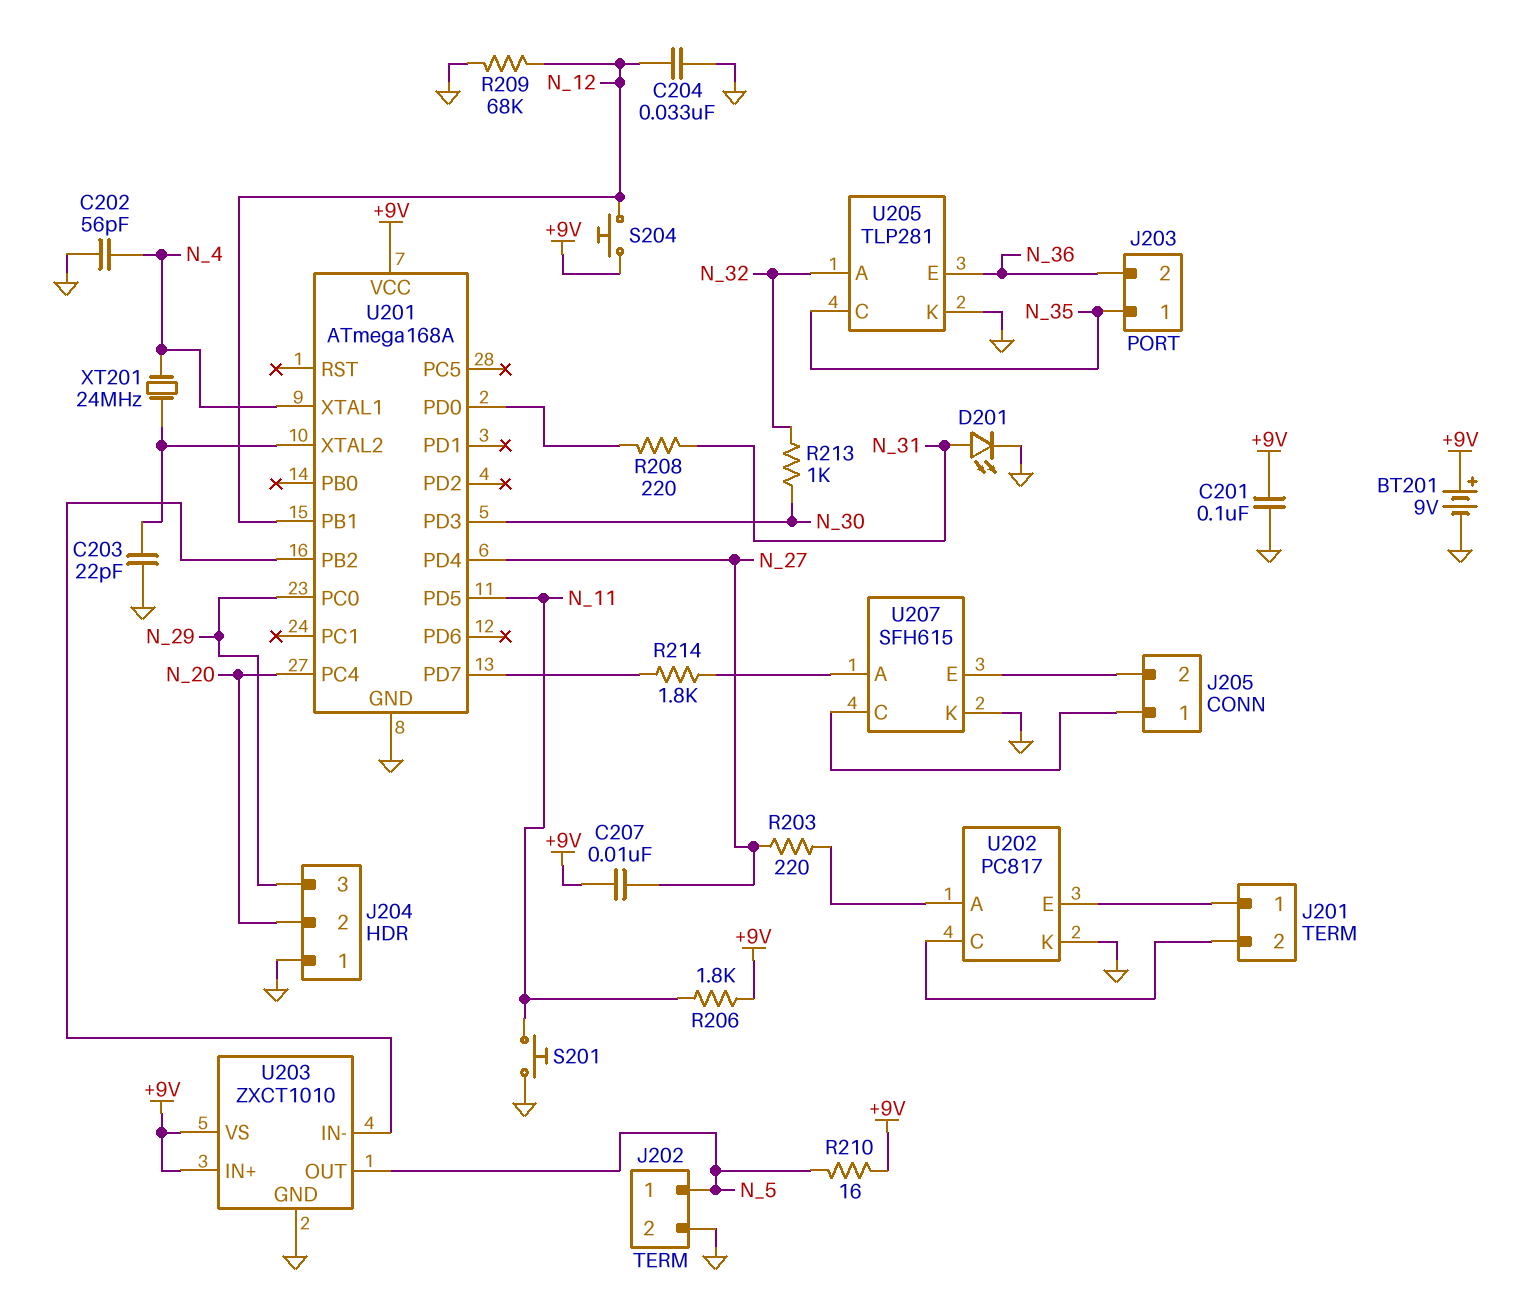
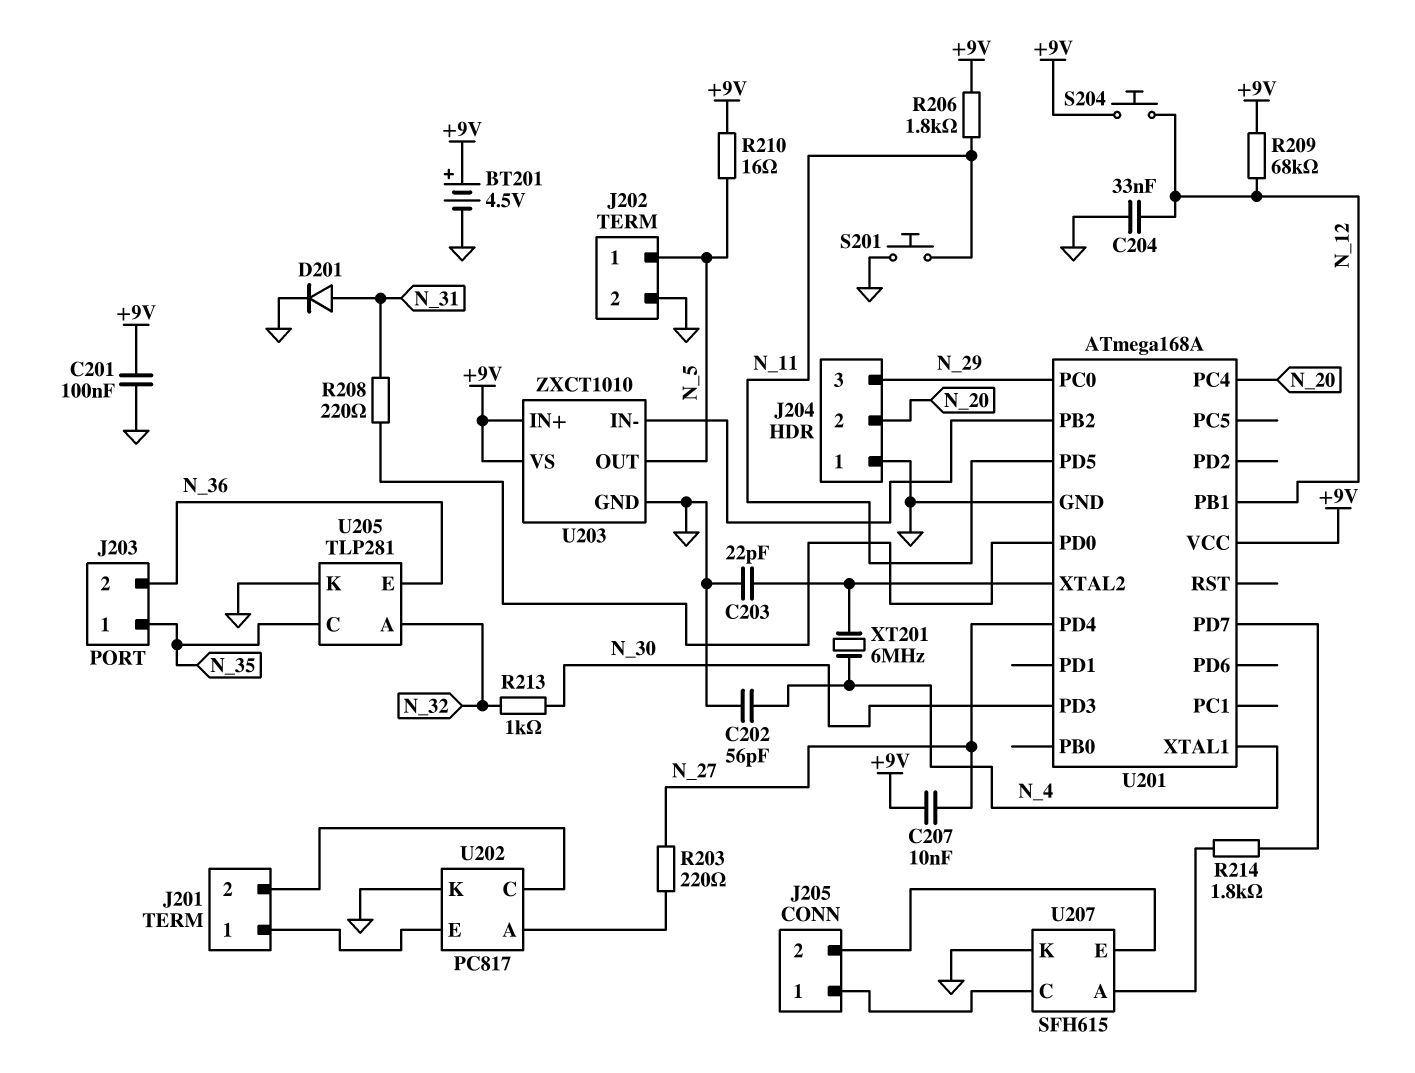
BT201: 9V (plus +9V, minus GND) -> 4.5V (plus +9V, minus GND)
D201: LED (A N_31, K GND) -> diode (A N_31, K GND)
R209: 68k (GND, N_12) -> 68k (+9V, N_12)
XT201: 24MHz (N_4, U201/XTAL2) -> 6MHz (N_4, U201/XTAL2)

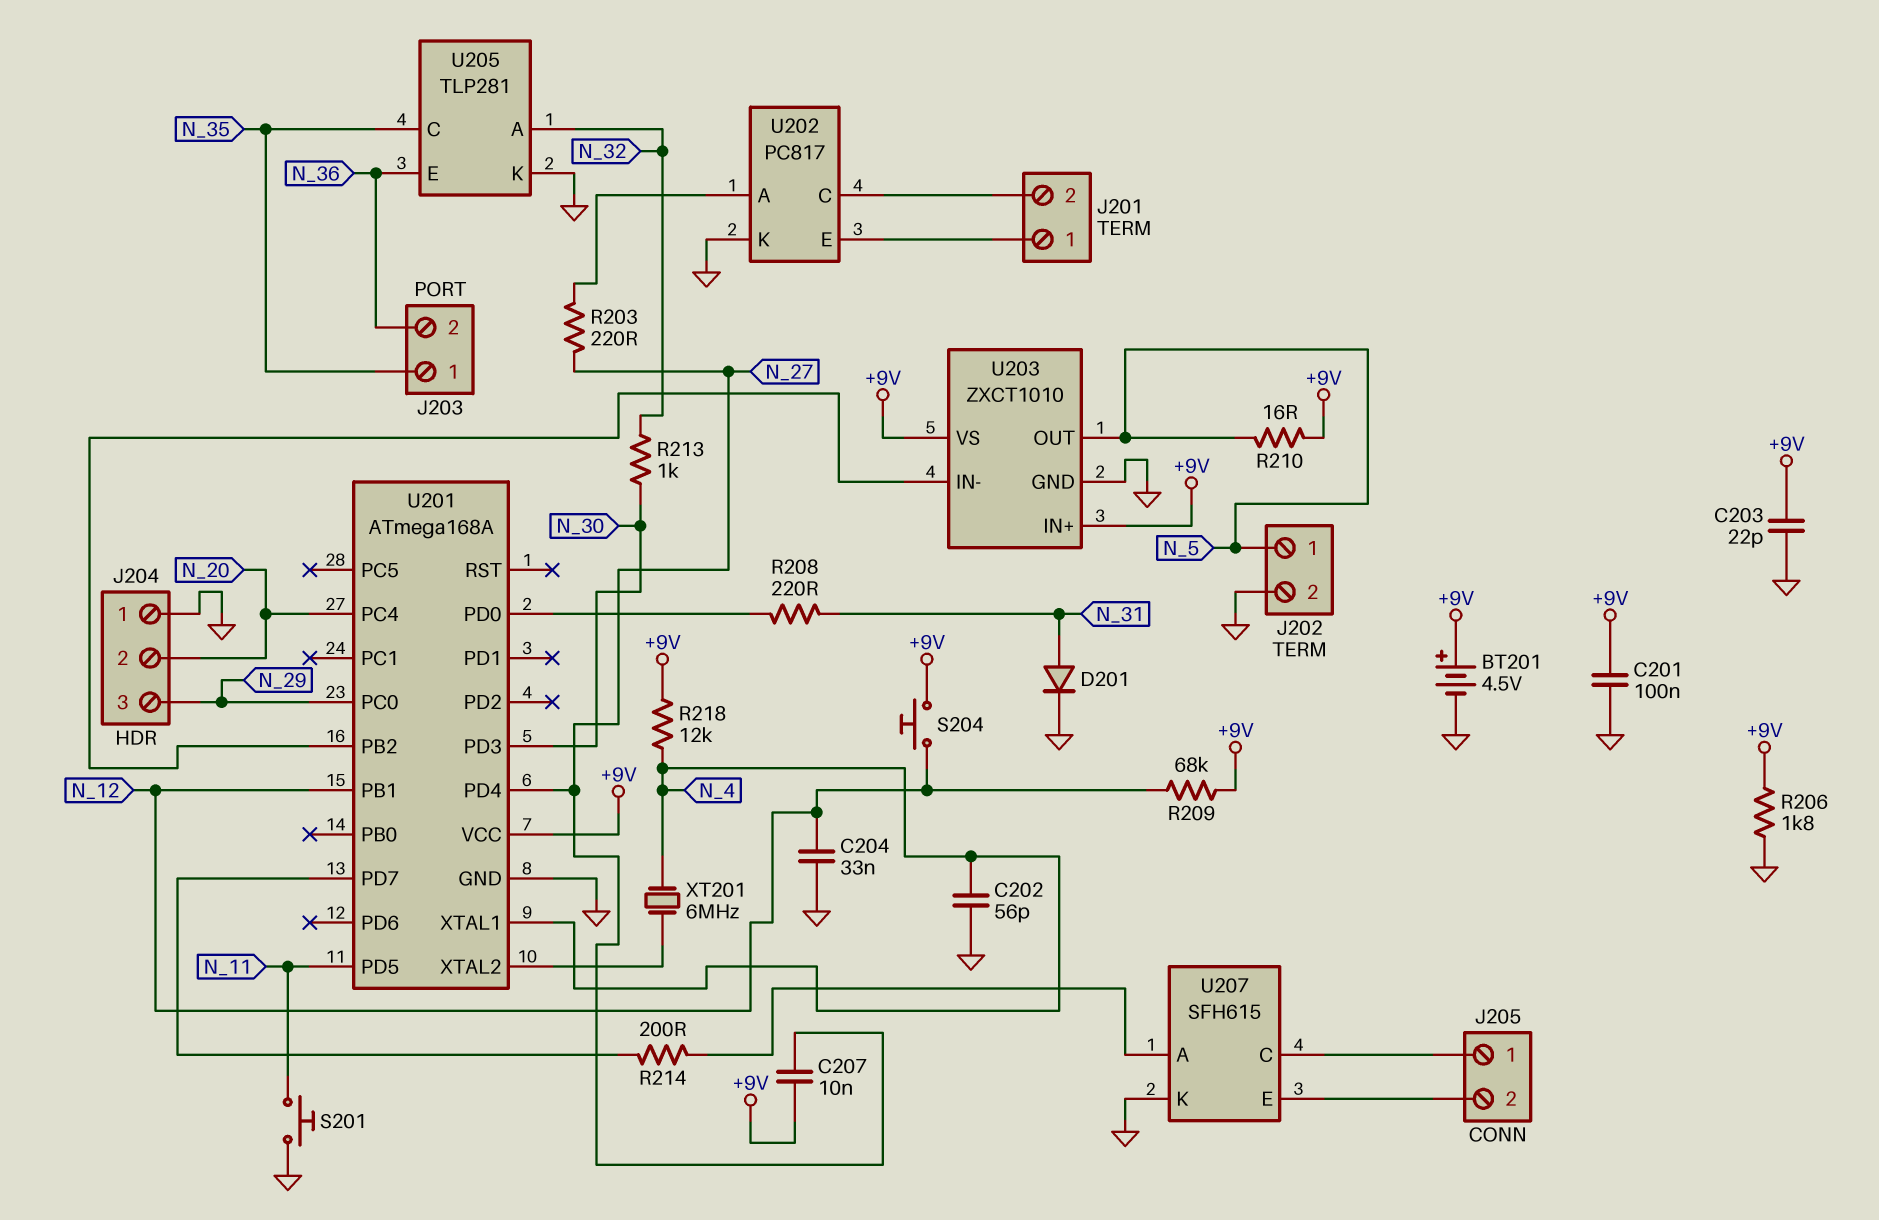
C203: 22pF (GND, U201/XTAL2) -> 22pF (+9V, GND)
R206: 1.8k (+9V, N_11) -> 1.8k (+9V, GND)
R214: 1.8k (U201/PD7, U207/A) -> 200 (U201/PD7, U207/A)
R218: none -> 12k (+9V, N_4)

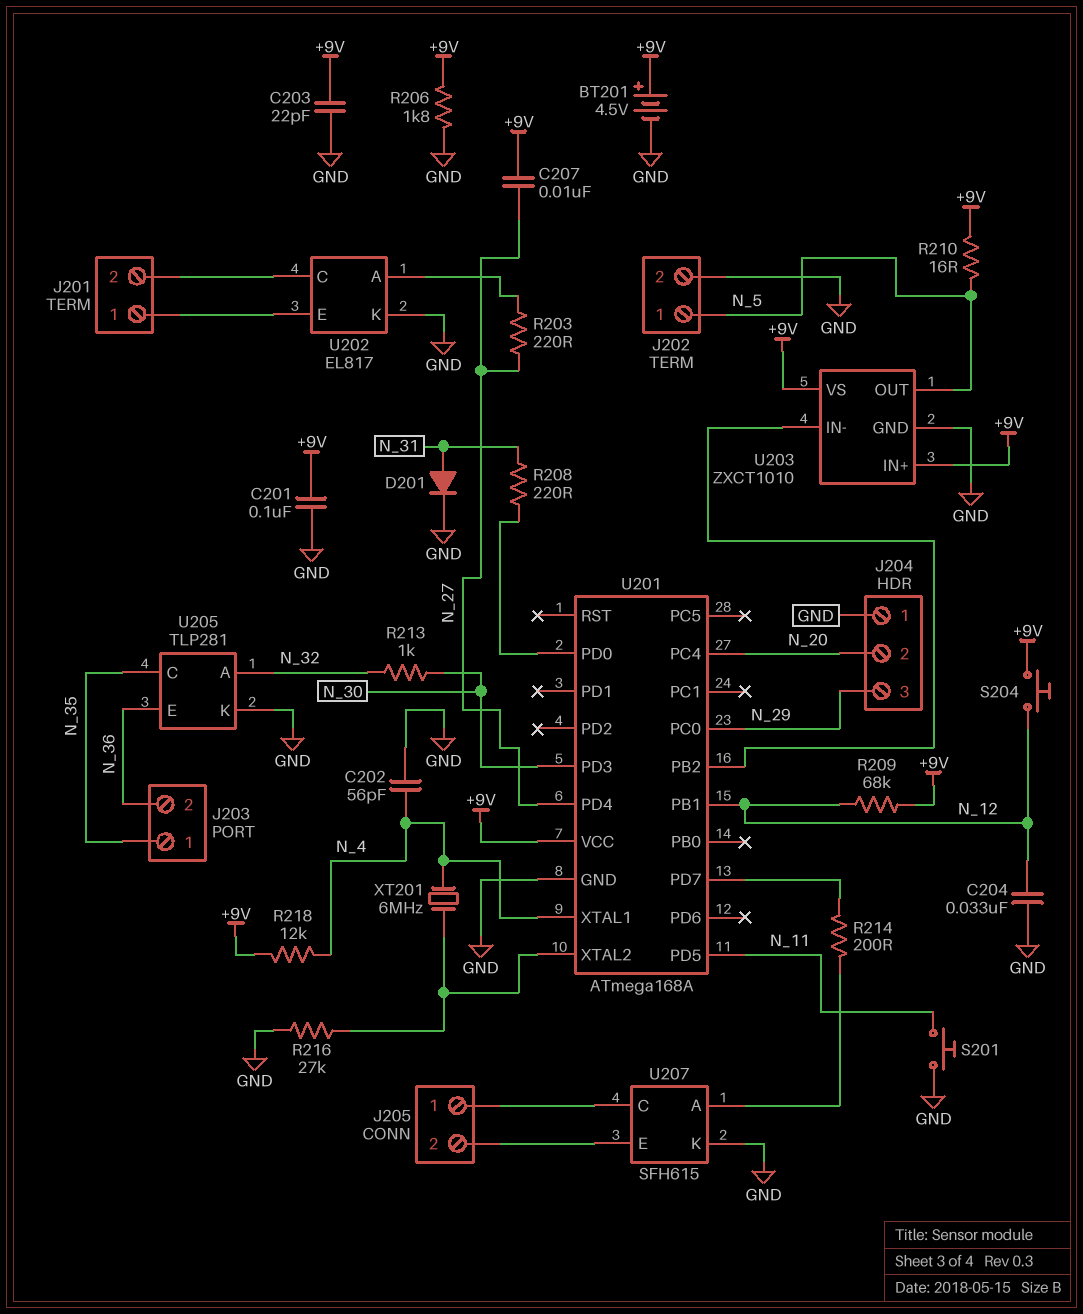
R216: none -> 27k (GND, U201/XTAL2)
U202: PC817 -> EL817

